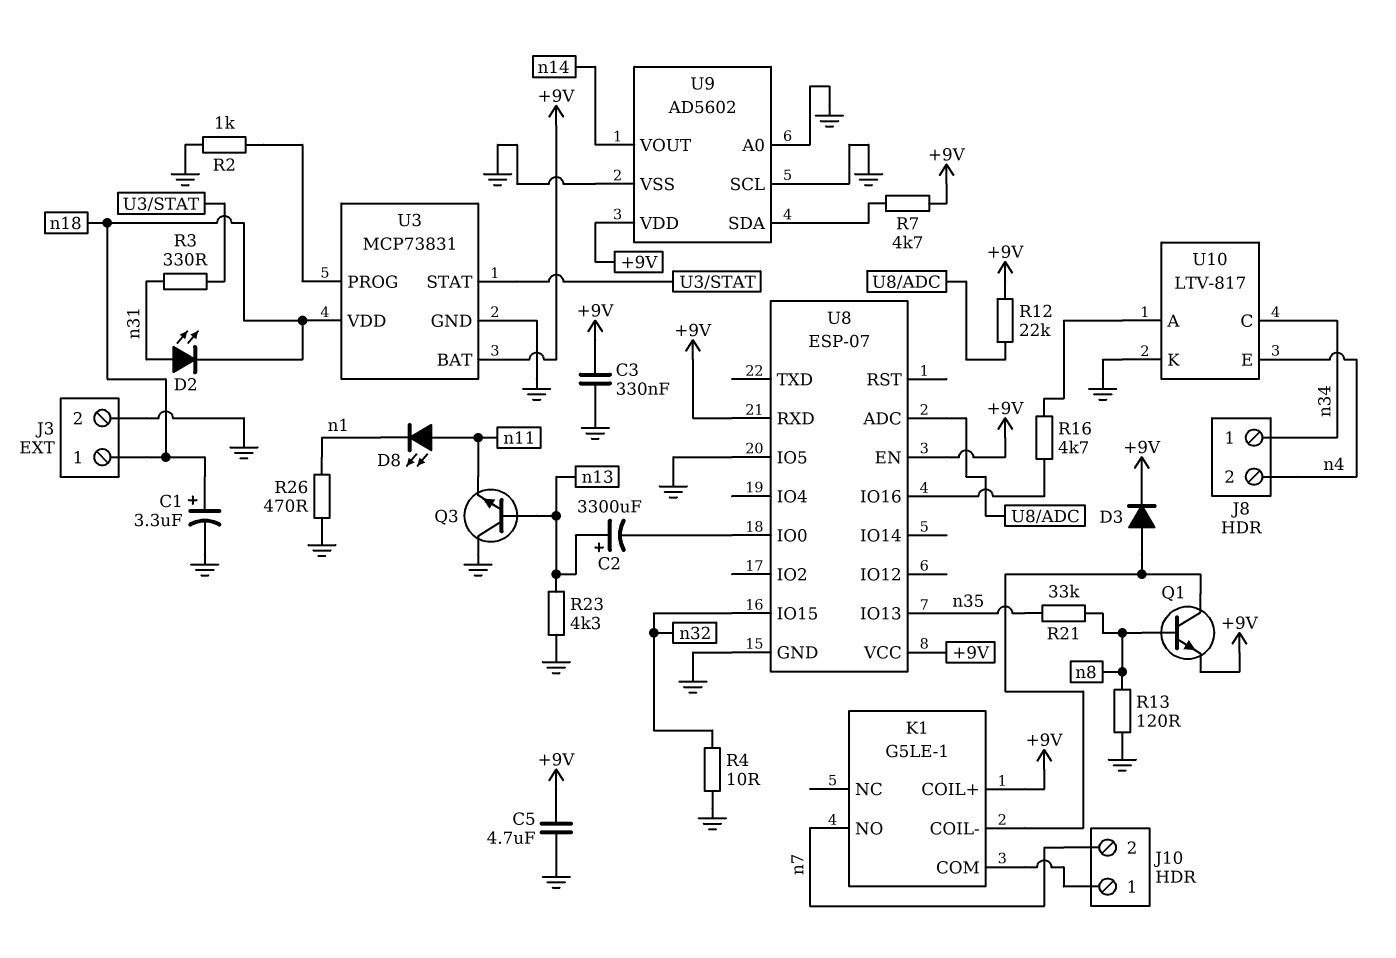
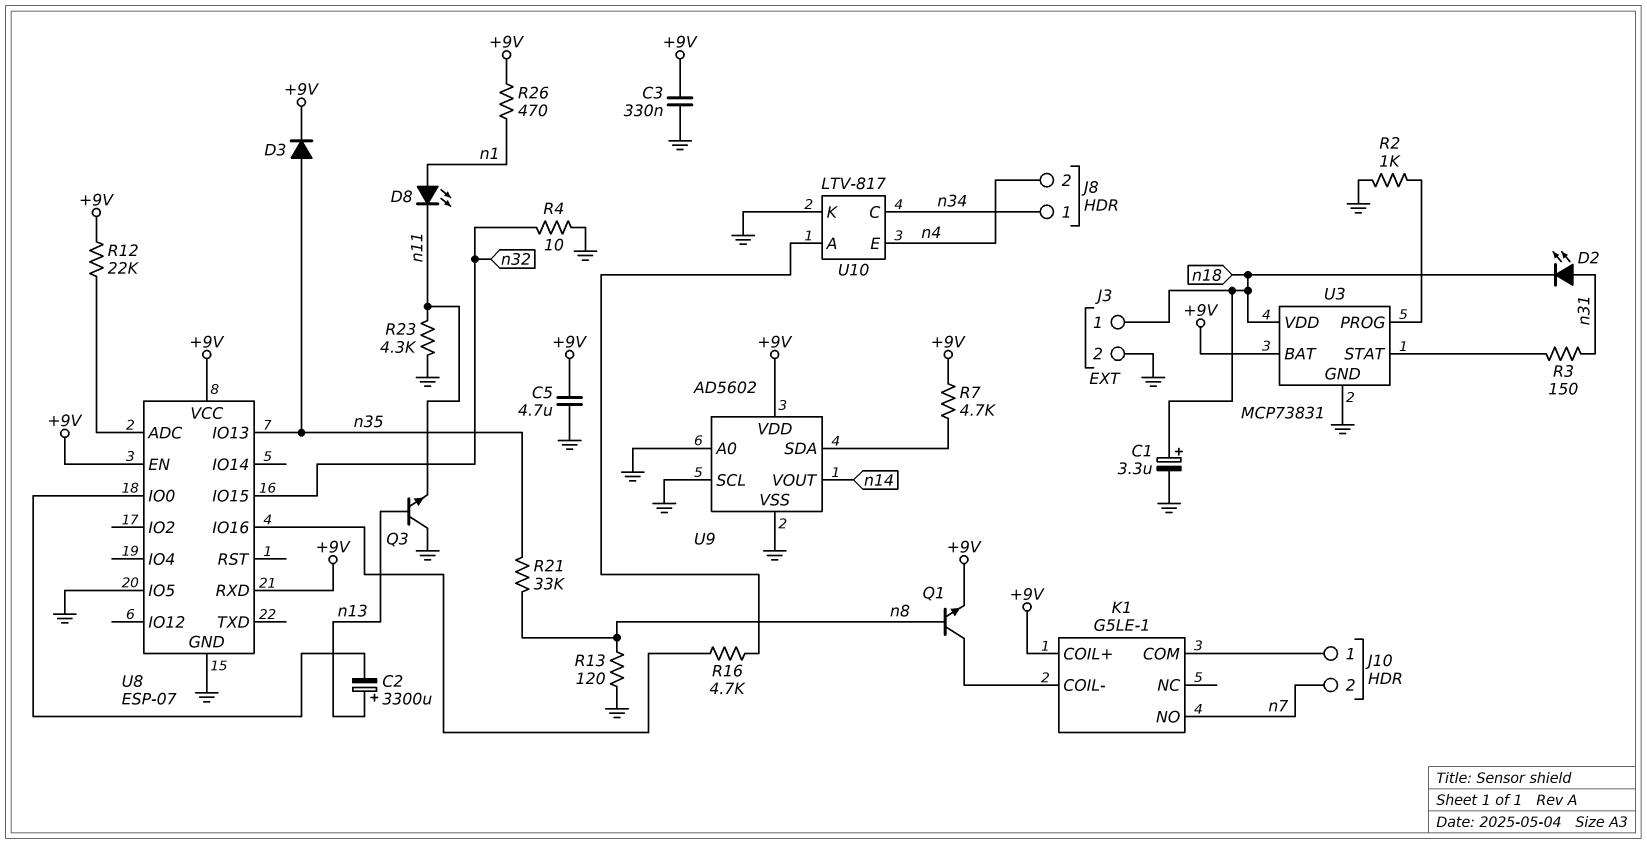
D3: diode (A K1/COIL-, K +9V) -> diode (A n35, K +9V)
D8: LED (A n11, K n1) -> LED (A n1, K n11)
R3: 330 (U3/STAT, n31) -> 150 (U3/STAT, n31)
R23: 4.3k (GND, n13) -> 4.3k (GND, n11)
R26: 470 (GND, n1) -> 470 (+9V, n1)

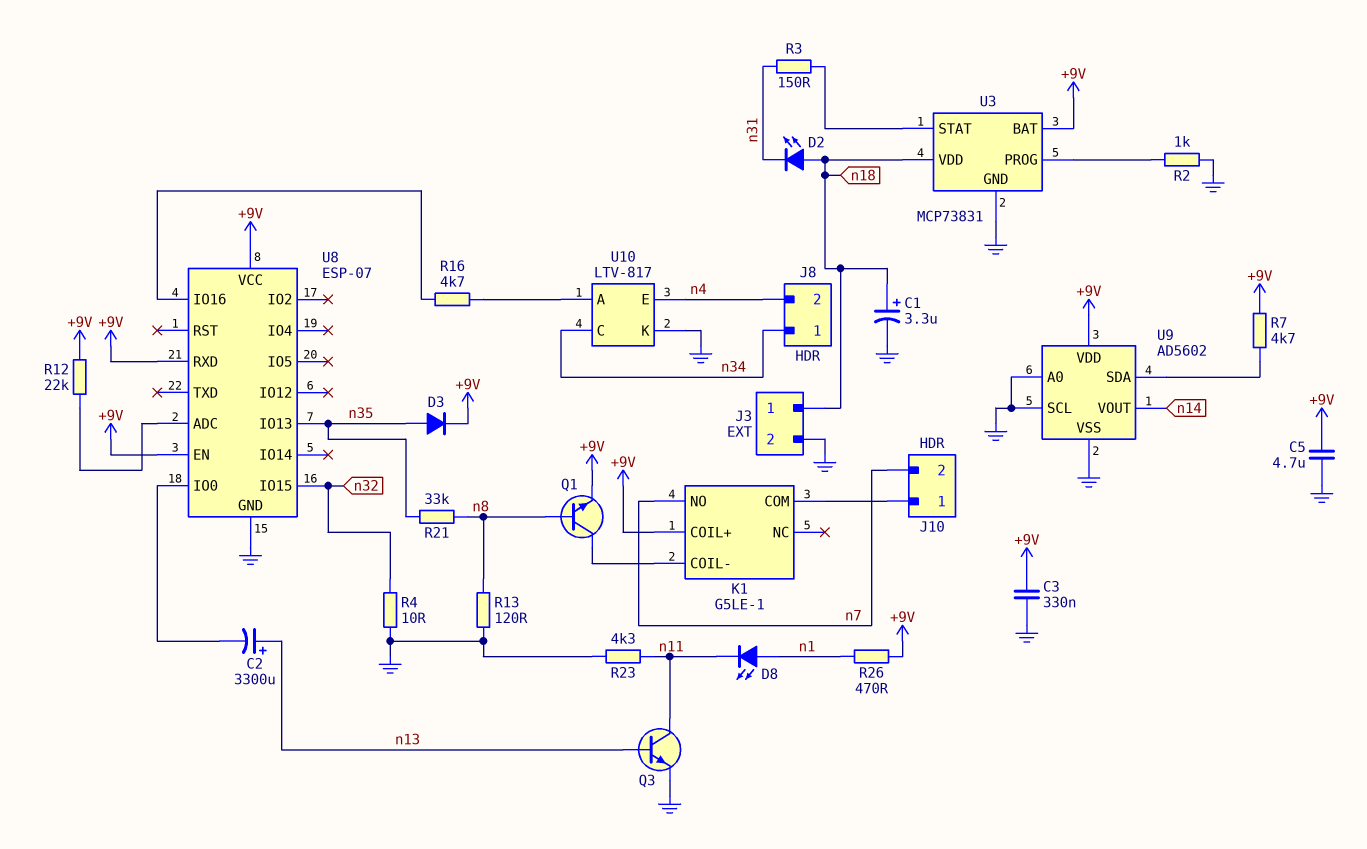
D2: LED (A n31, K n18) -> LED (A n18, K n31)
Q3: NPN (B n13, C GND, E n11) -> NPN (B n13, C n11, E GND)
U8 pin IO5: GND -> none

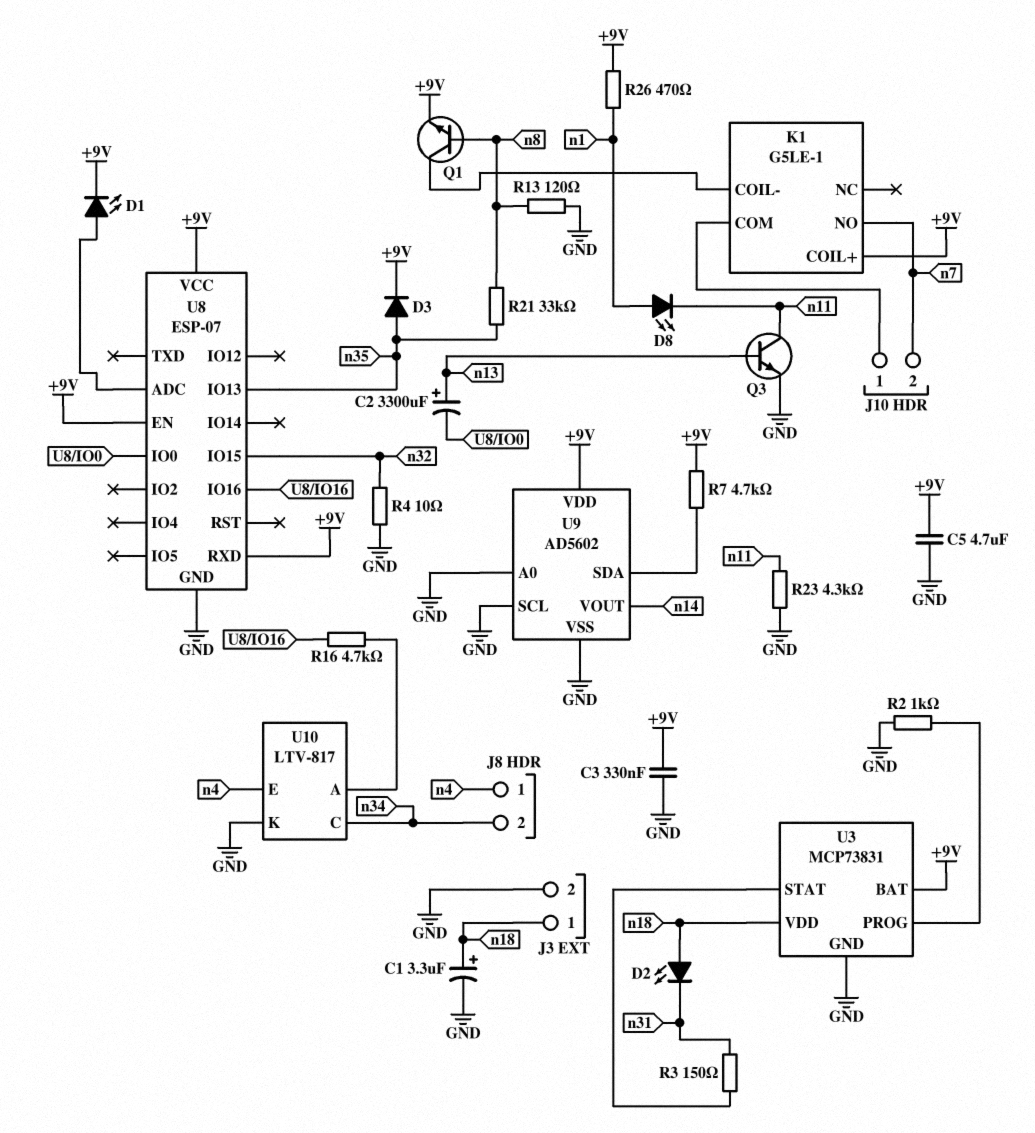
D1: none -> LED (A U8/ADC, K +9V)
J8 pin 1: n34 -> n4
J8 pin 2: n4 -> n34
R12: 22k (+9V, U8/ADC) -> none

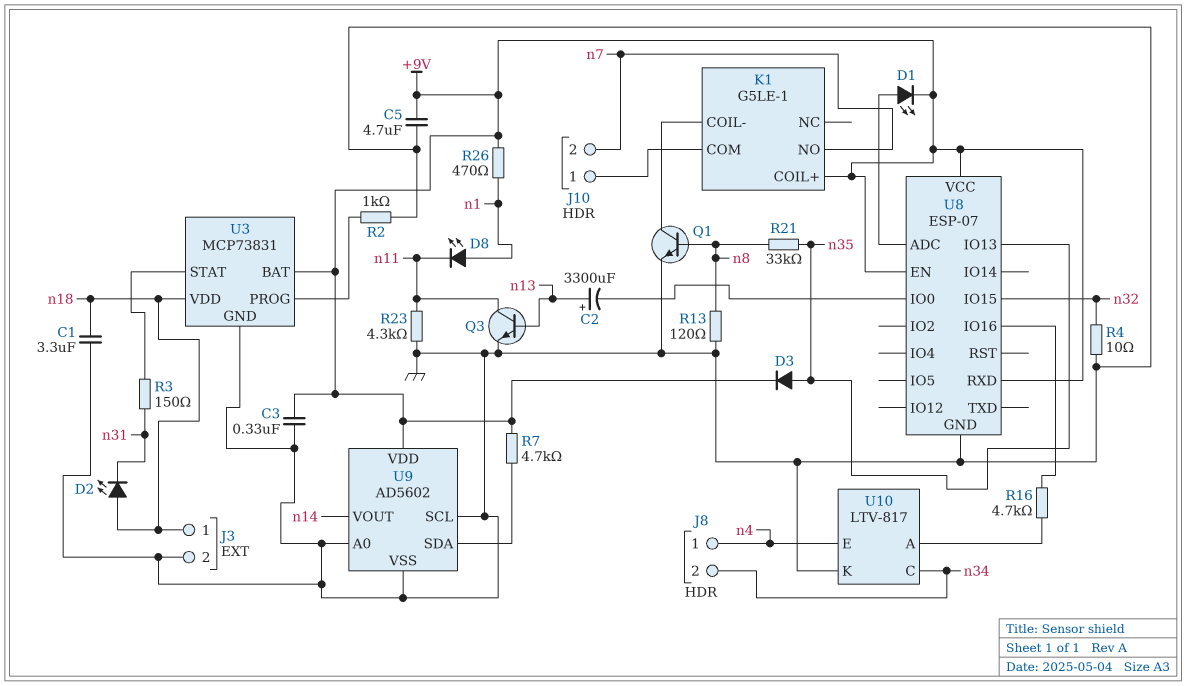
C1: 3.3uF (plus n18, minus GND) -> 3.3uF (GND, n18)
Q1: NPN (B n8, C K1/COIL-, E +9V) -> NPN (B n8, C K1/COIL-, E GND)

